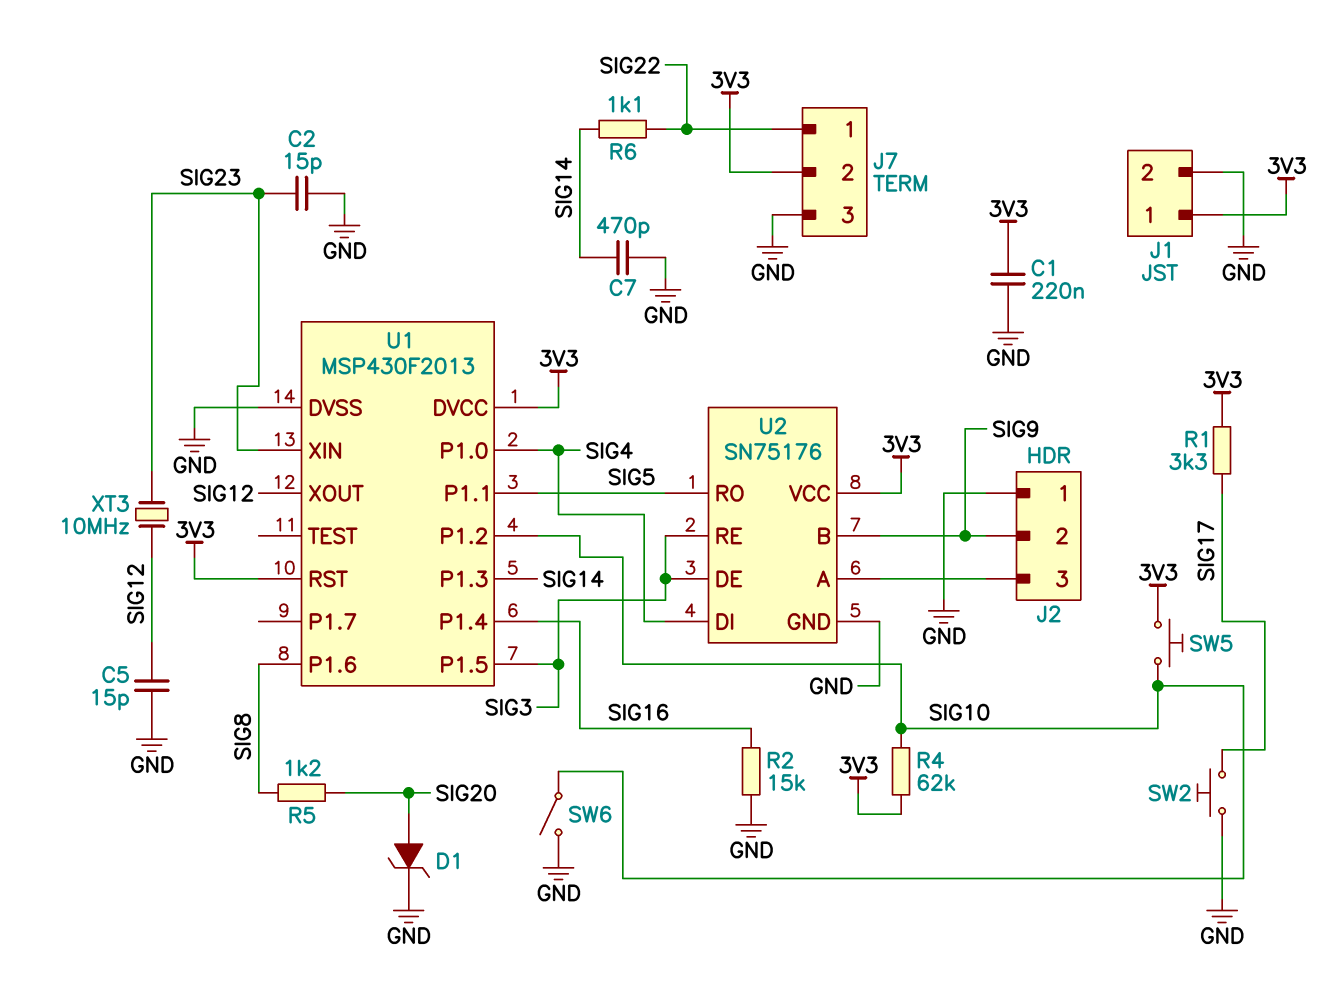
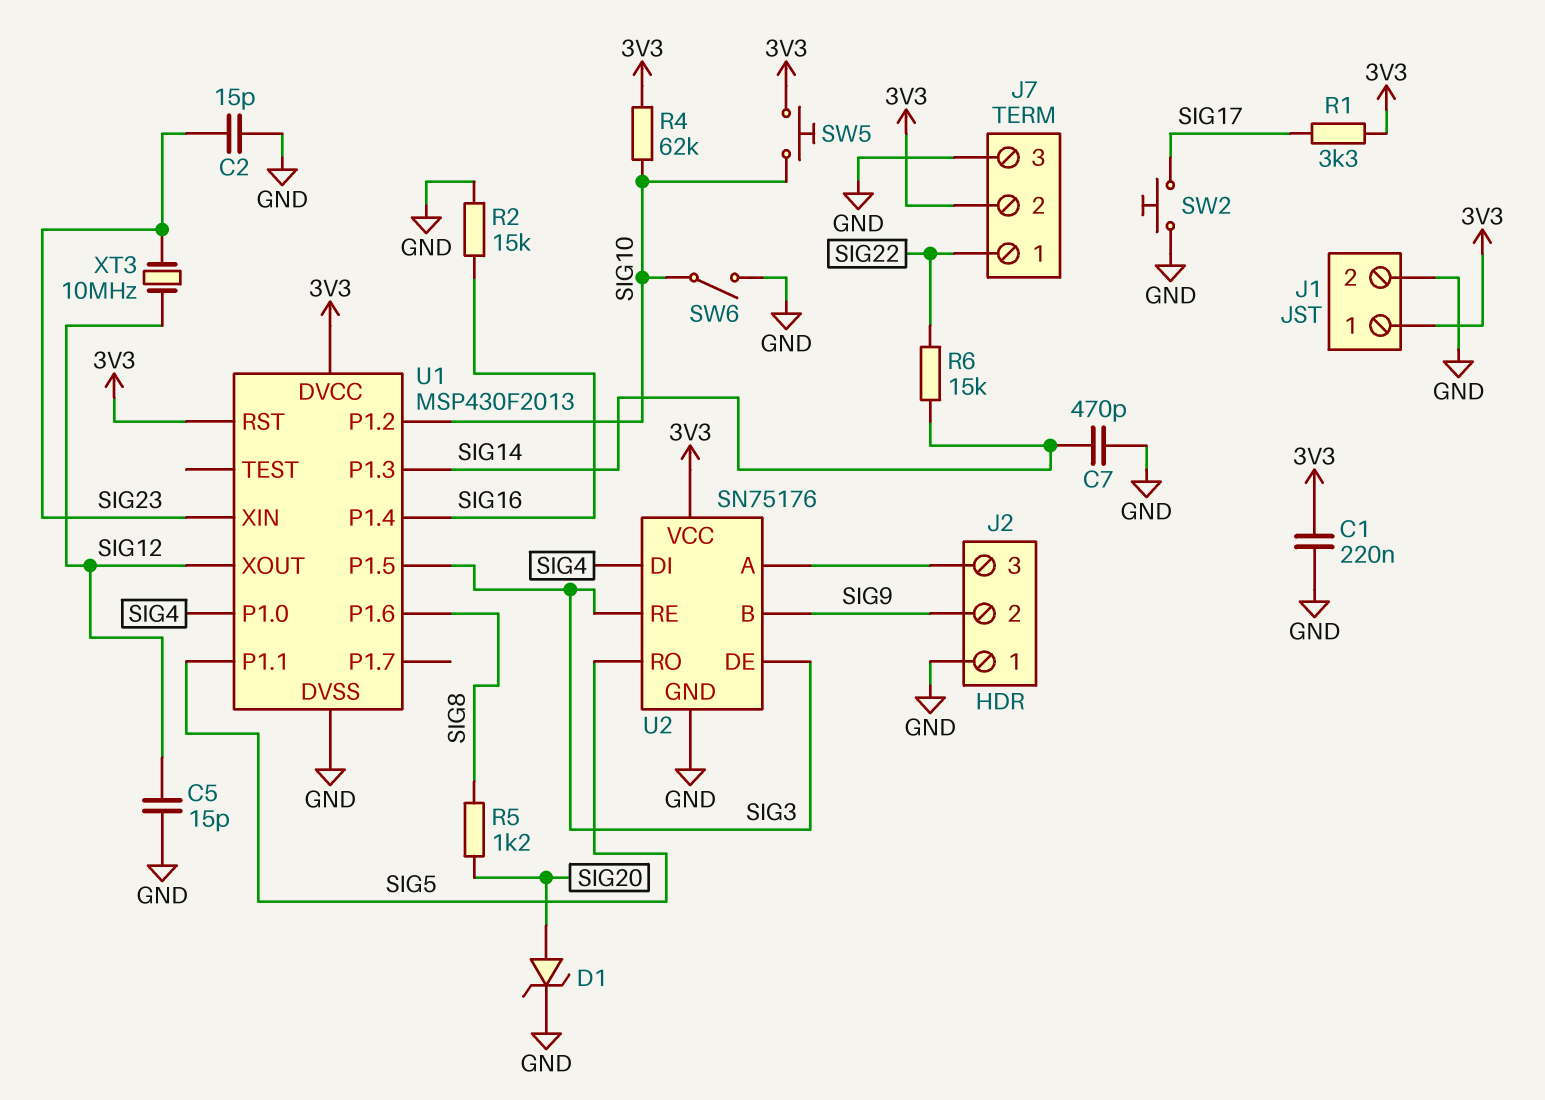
R6: 1.1k (SIG14, SIG22) -> 15k (SIG14, SIG22)

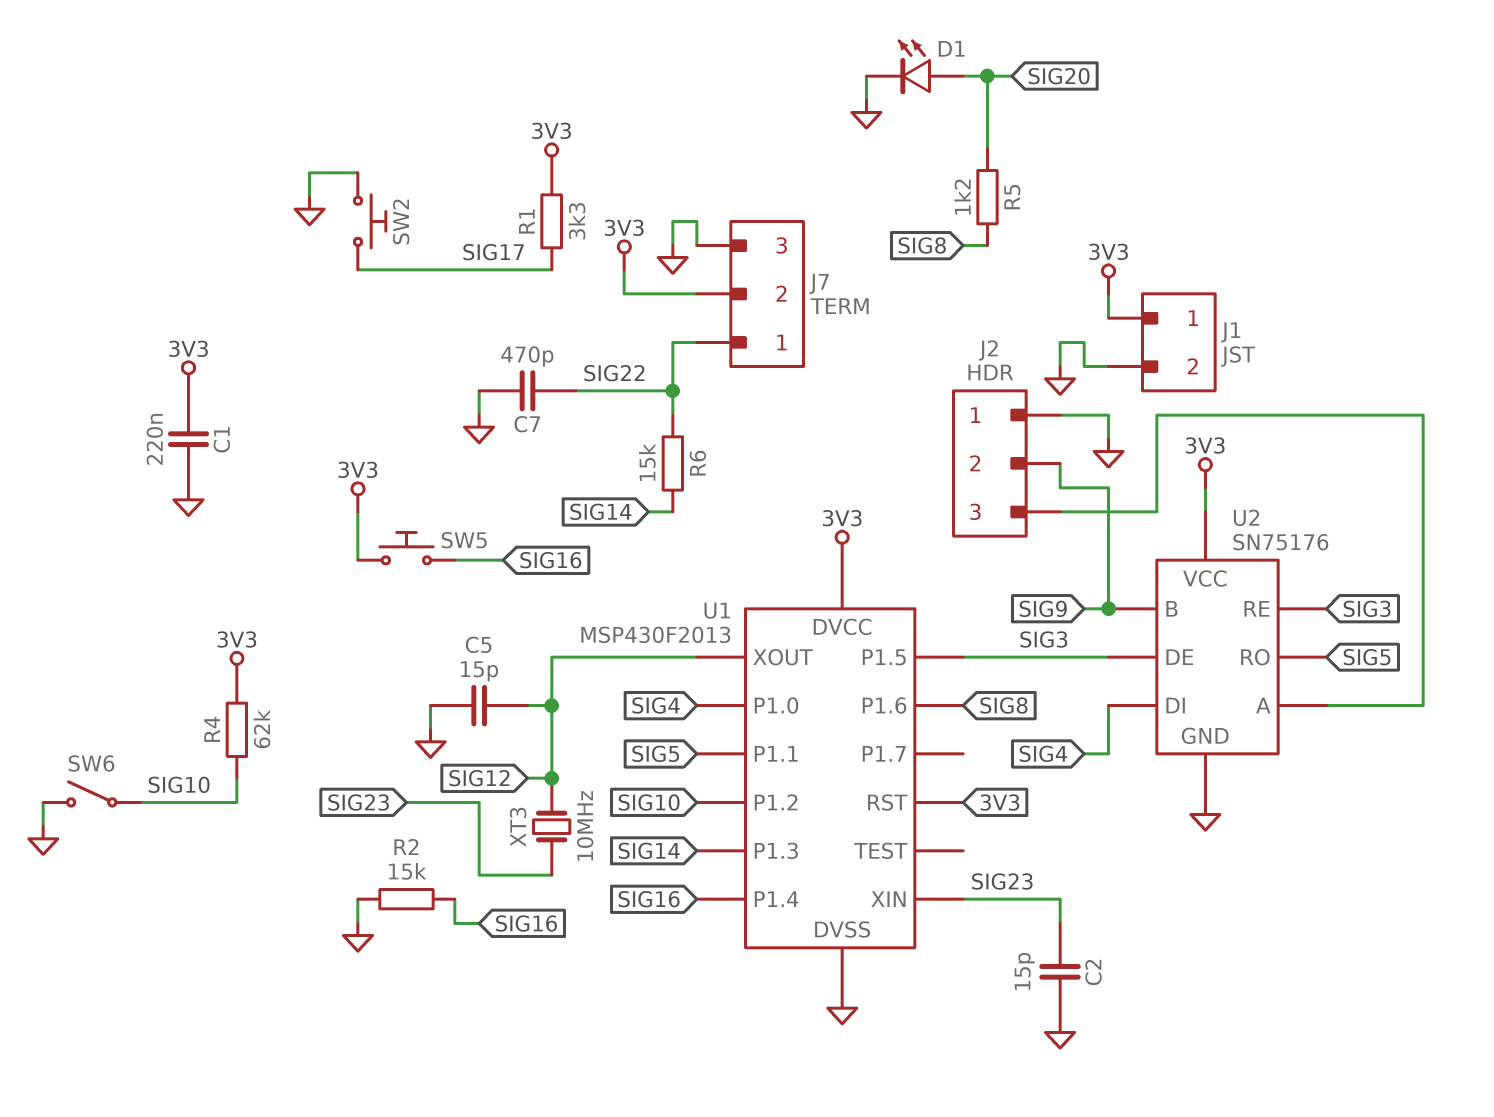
C7: 470pF (GND, SIG14) -> 470pF (GND, SIG22)
D1: zener (A SIG20, K GND) -> LED (A SIG20, K GND)
SW5: button (3V3, SIG10) -> button (3V3, SIG16)

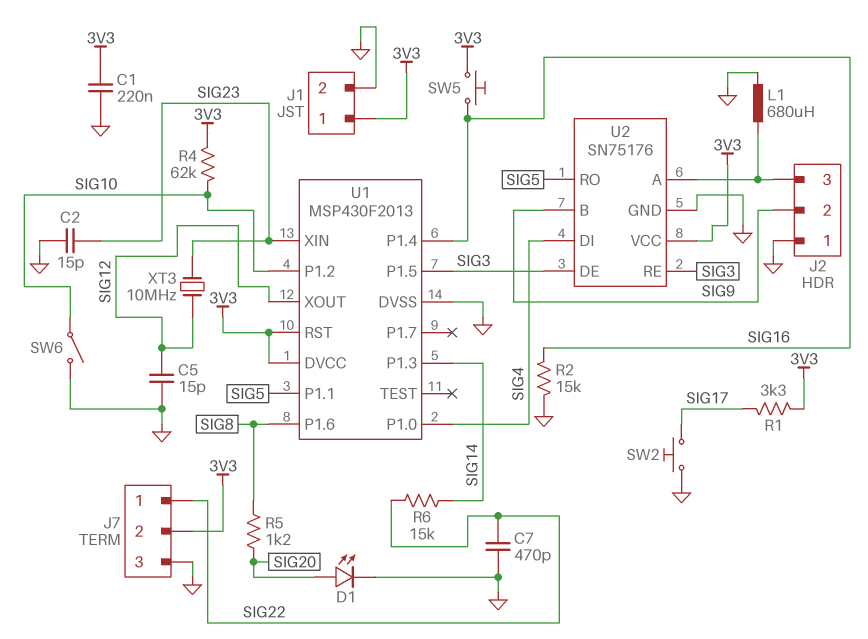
L1: none -> 680uH (GND, J2/3)

